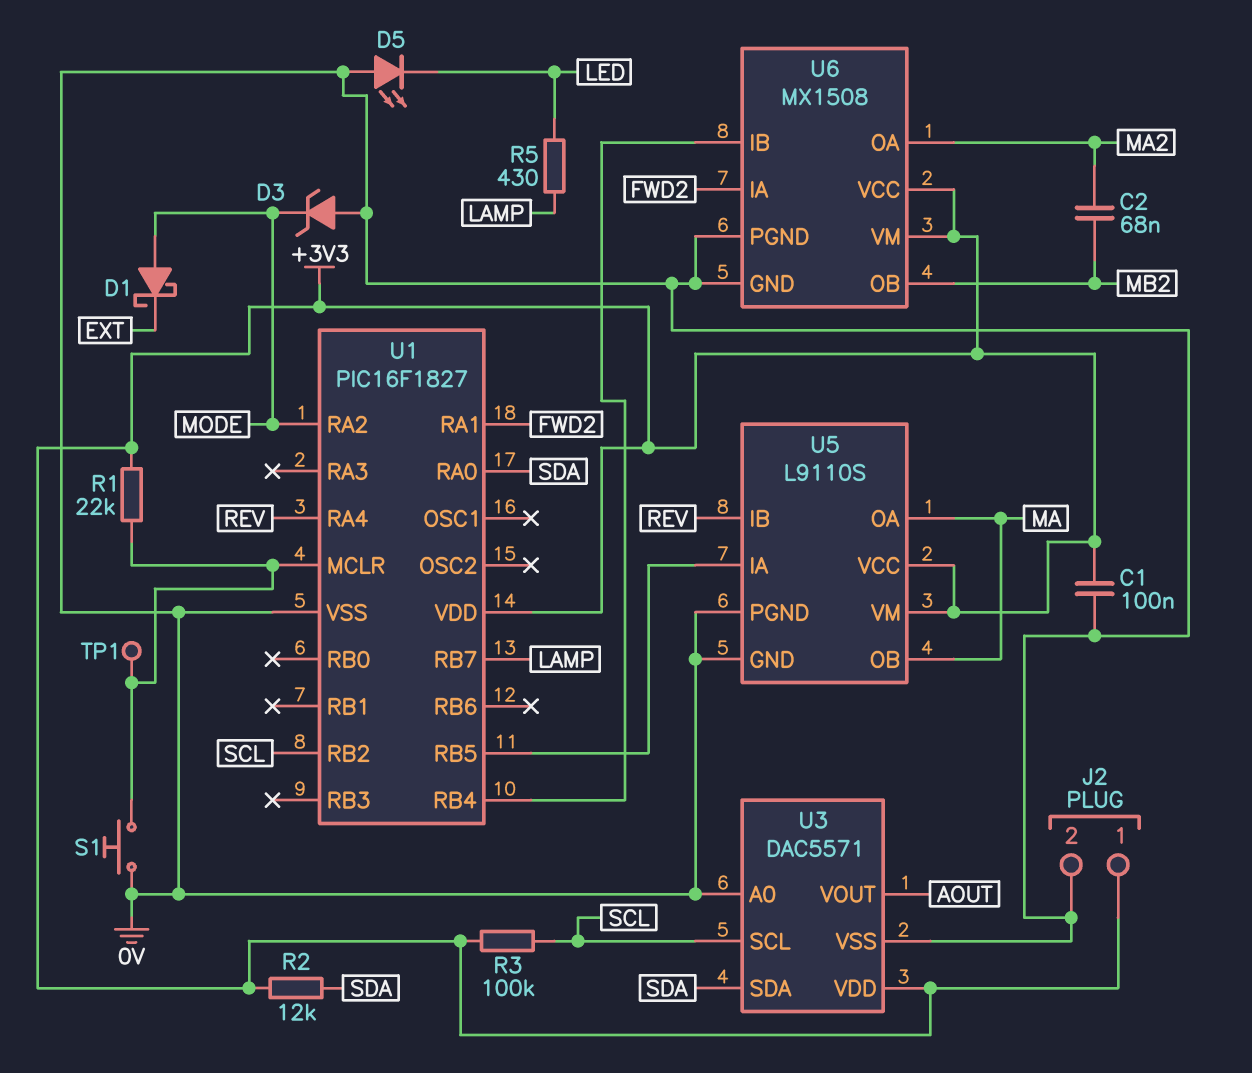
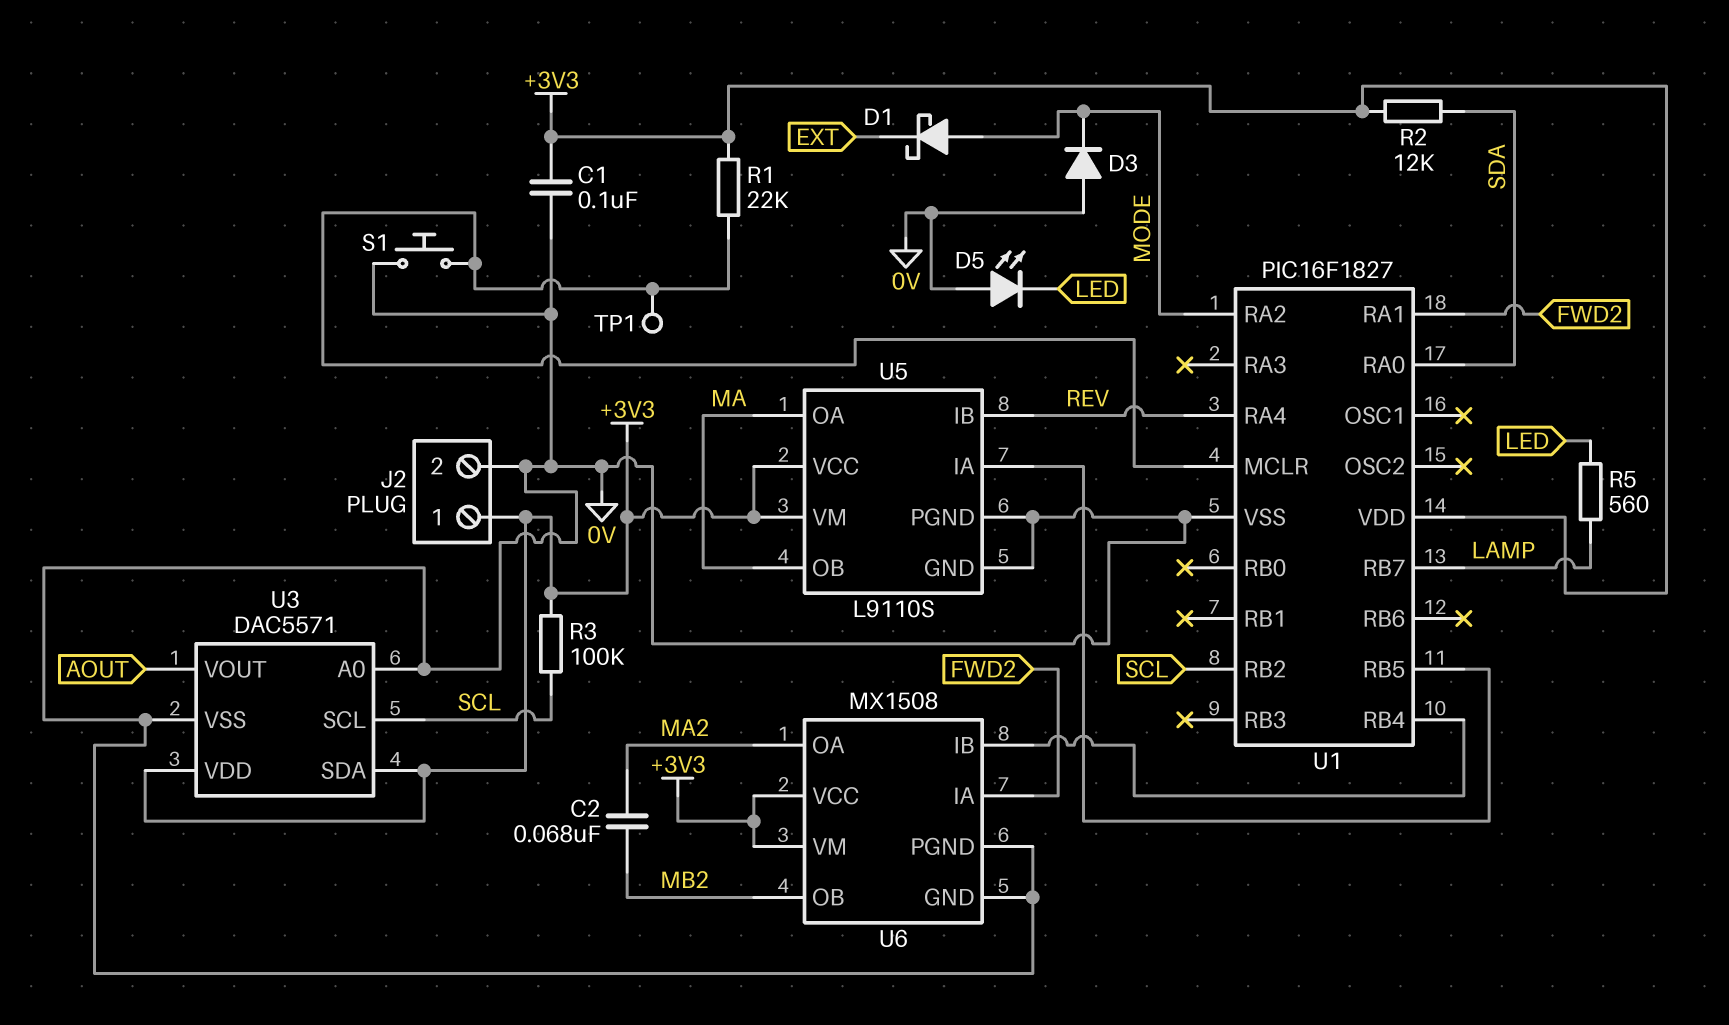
D3: zener (A 0V, K MODE) -> diode (A 0V, K MODE)
R5: 430 (LAMP, LED) -> 560 (LAMP, LED)
U3 pin SDA: SDA -> +3V3

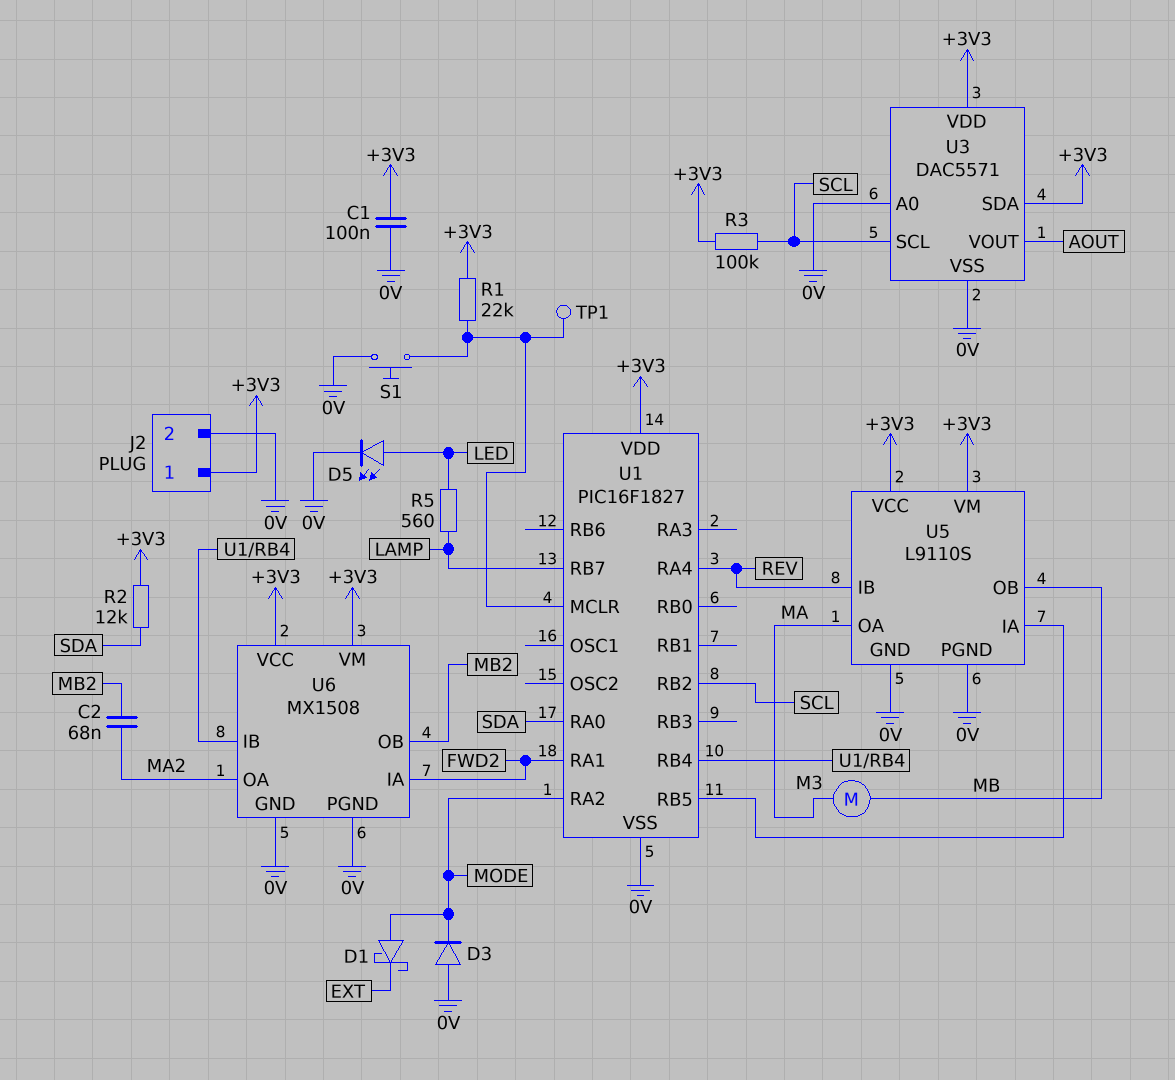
D5: LED (A 0V, K LED) -> LED (A LED, K 0V)
M3: none -> motor (MA, MB)
U5 pin OB: MA -> MB

